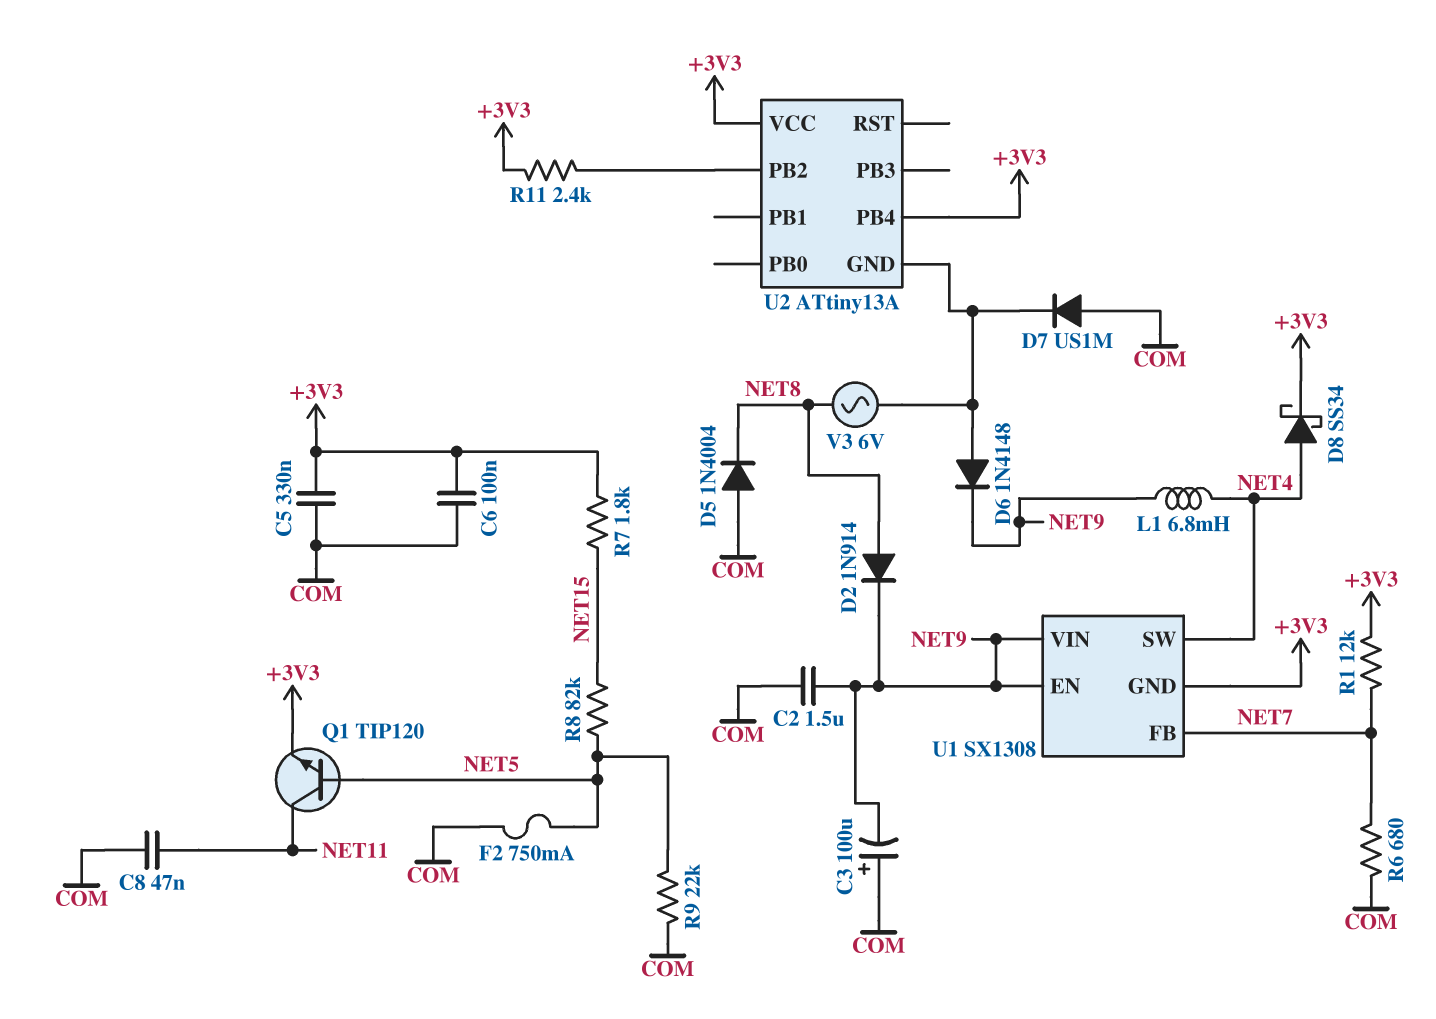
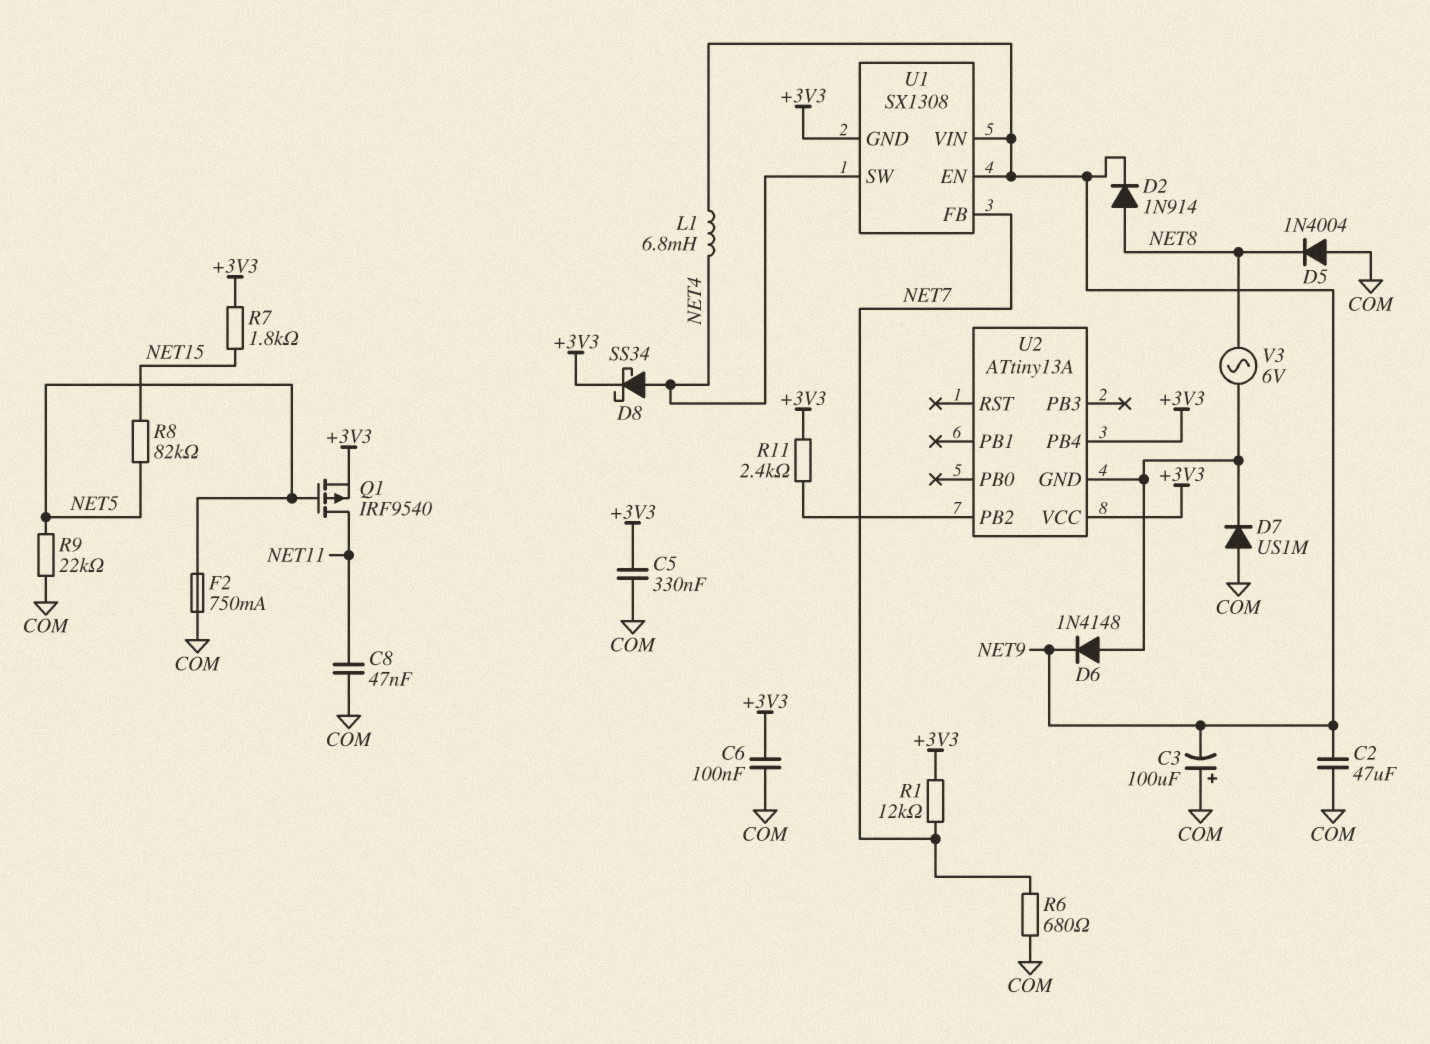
C2: 1.5uF (COM, NET9) -> 47uF (COM, NET9)
Q1: NPN TIP120 (B NET5, C NET11, E +3V3) -> PMOS IRF9540 (G NET5, D NET11, S +3V3)

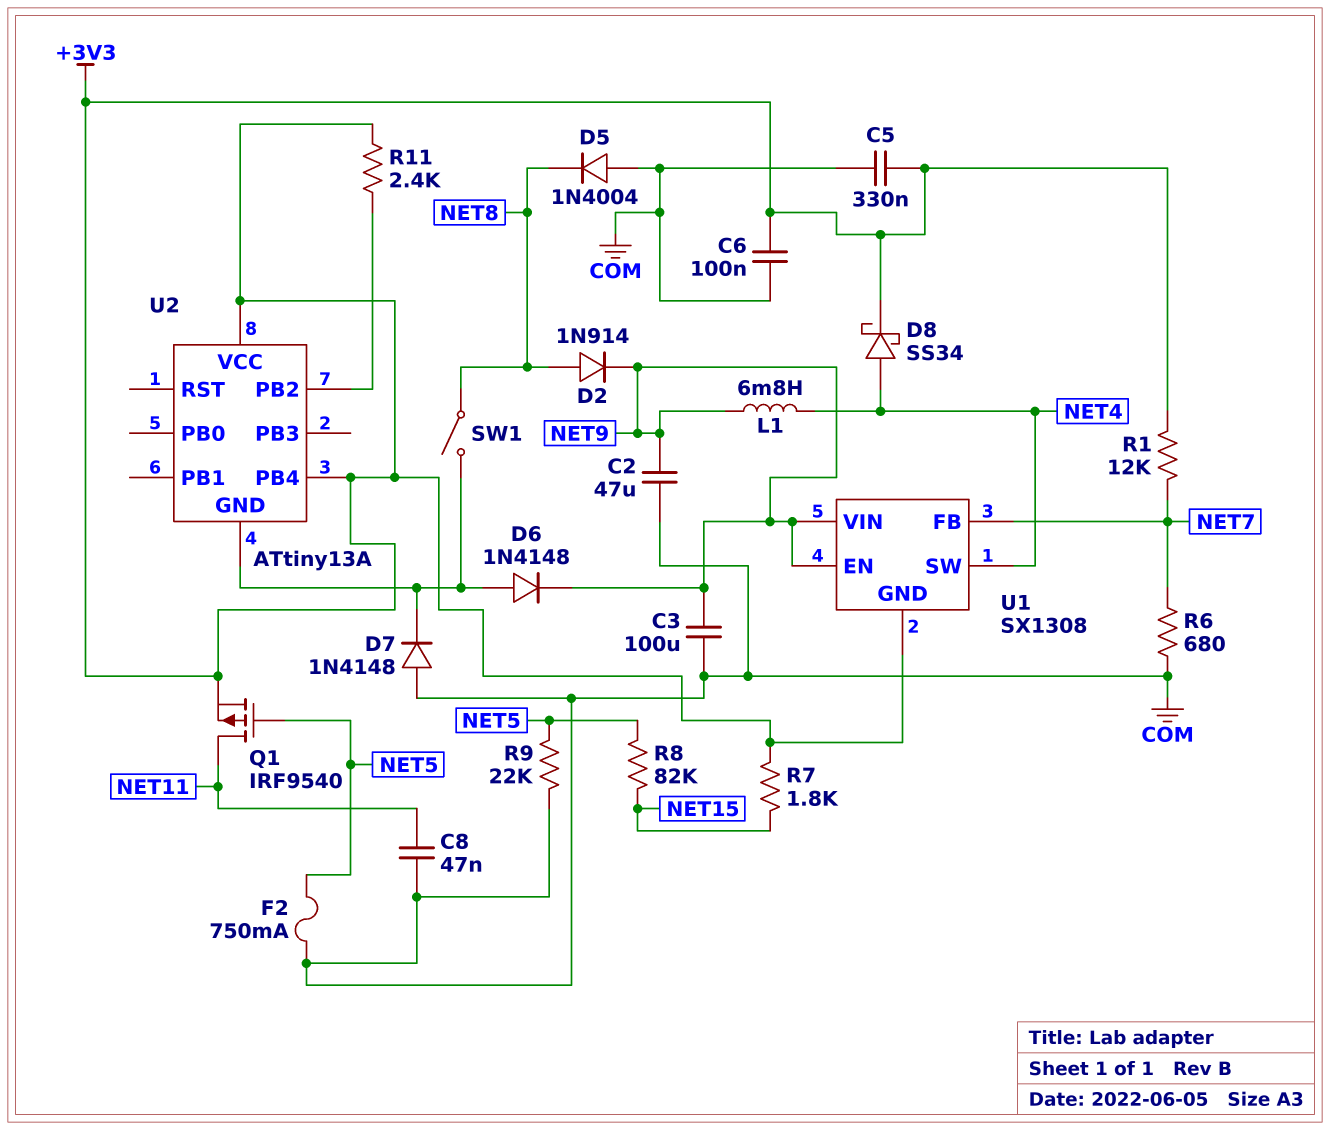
C3: 100uF (plus COM, minus NET9) -> 100uF (COM, NET9)
D7: diode US1M (A COM, K U2/GND) -> diode 1N4148 (A COM, K U2/GND)
SW1: none -> switch (NET8, U2/GND)
V3: AC 6V (NET8, U2/GND) -> none

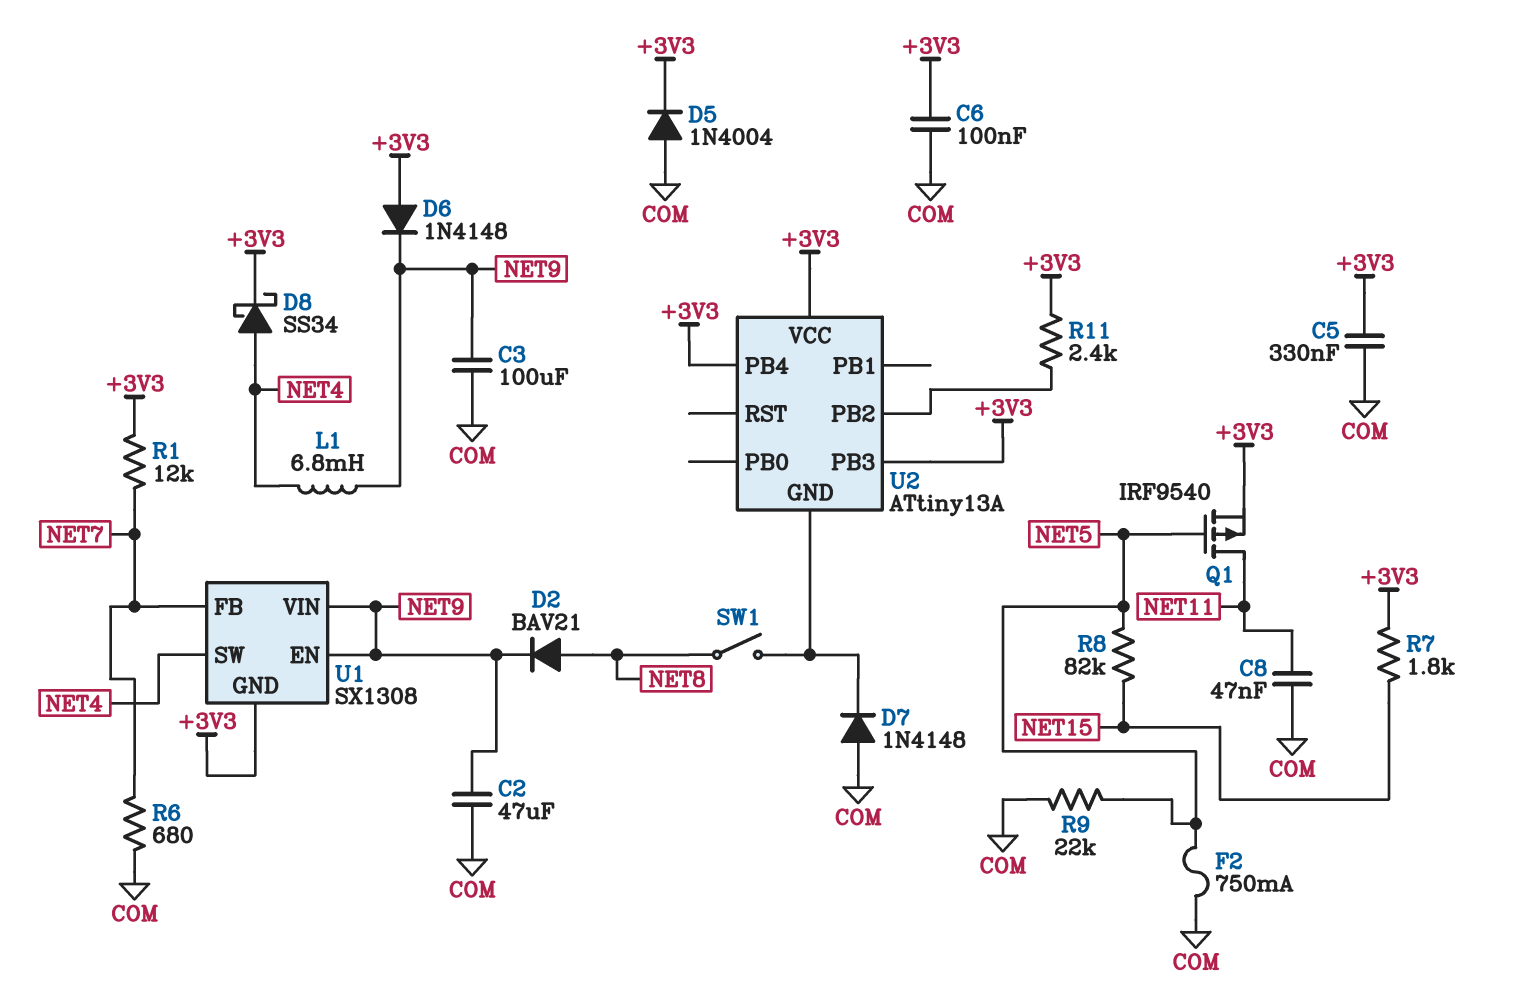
D2: diode 1N914 (A NET8, K NET9) -> diode BAV21 (A NET8, K NET9)
D5: diode 1N4004 (A COM, K NET8) -> diode 1N4004 (A COM, K +3V3)
D6: diode 1N4148 (A U2/GND, K NET9) -> diode 1N4148 (A +3V3, K NET9)
U2 pin PB3: none -> +3V3

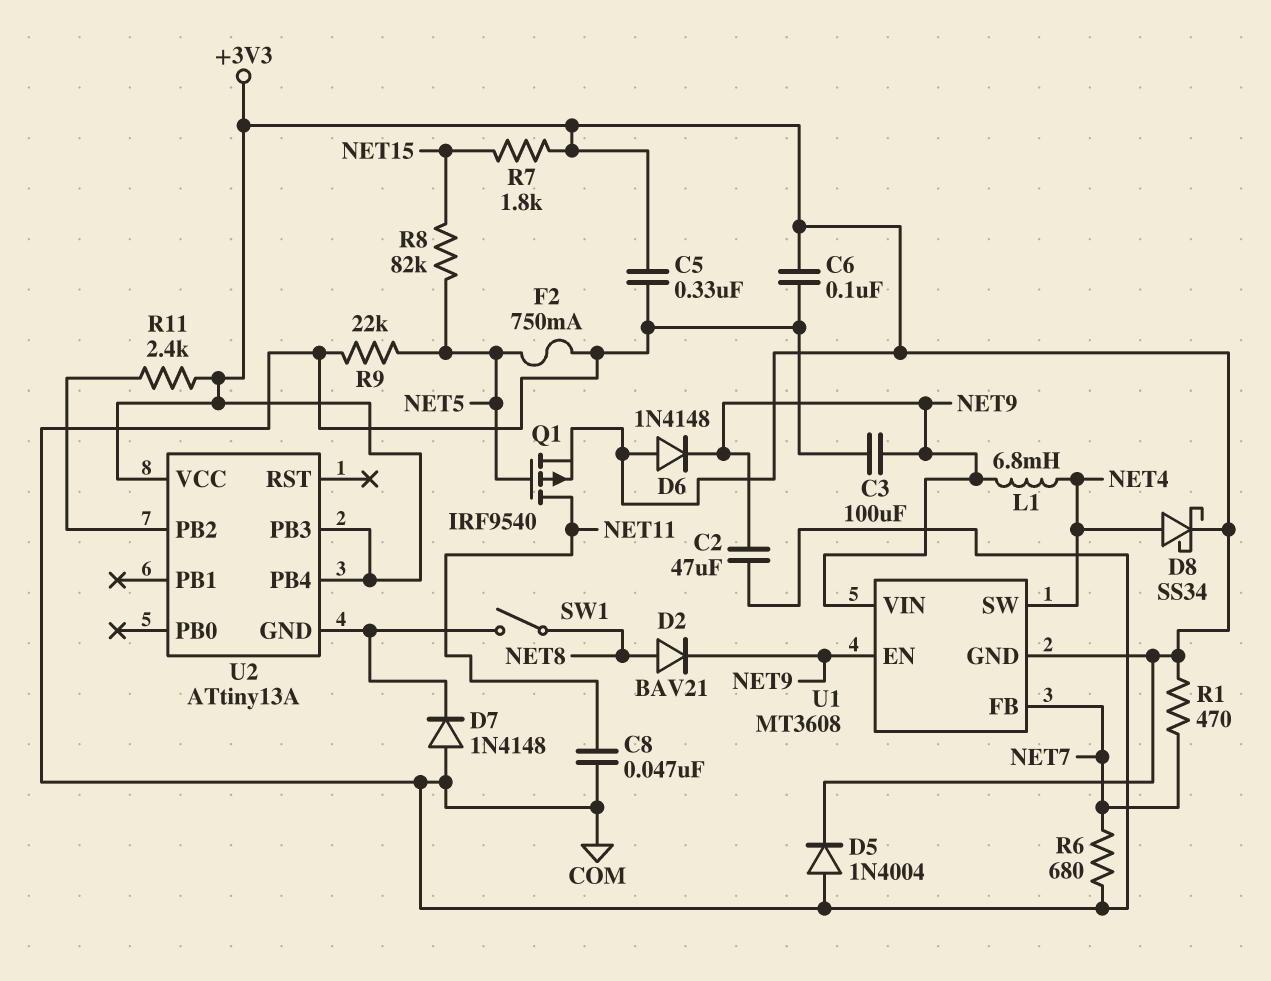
R1: 12k (+3V3, NET7) -> 470 (+3V3, NET7)
U1: SX1308 -> MT3608

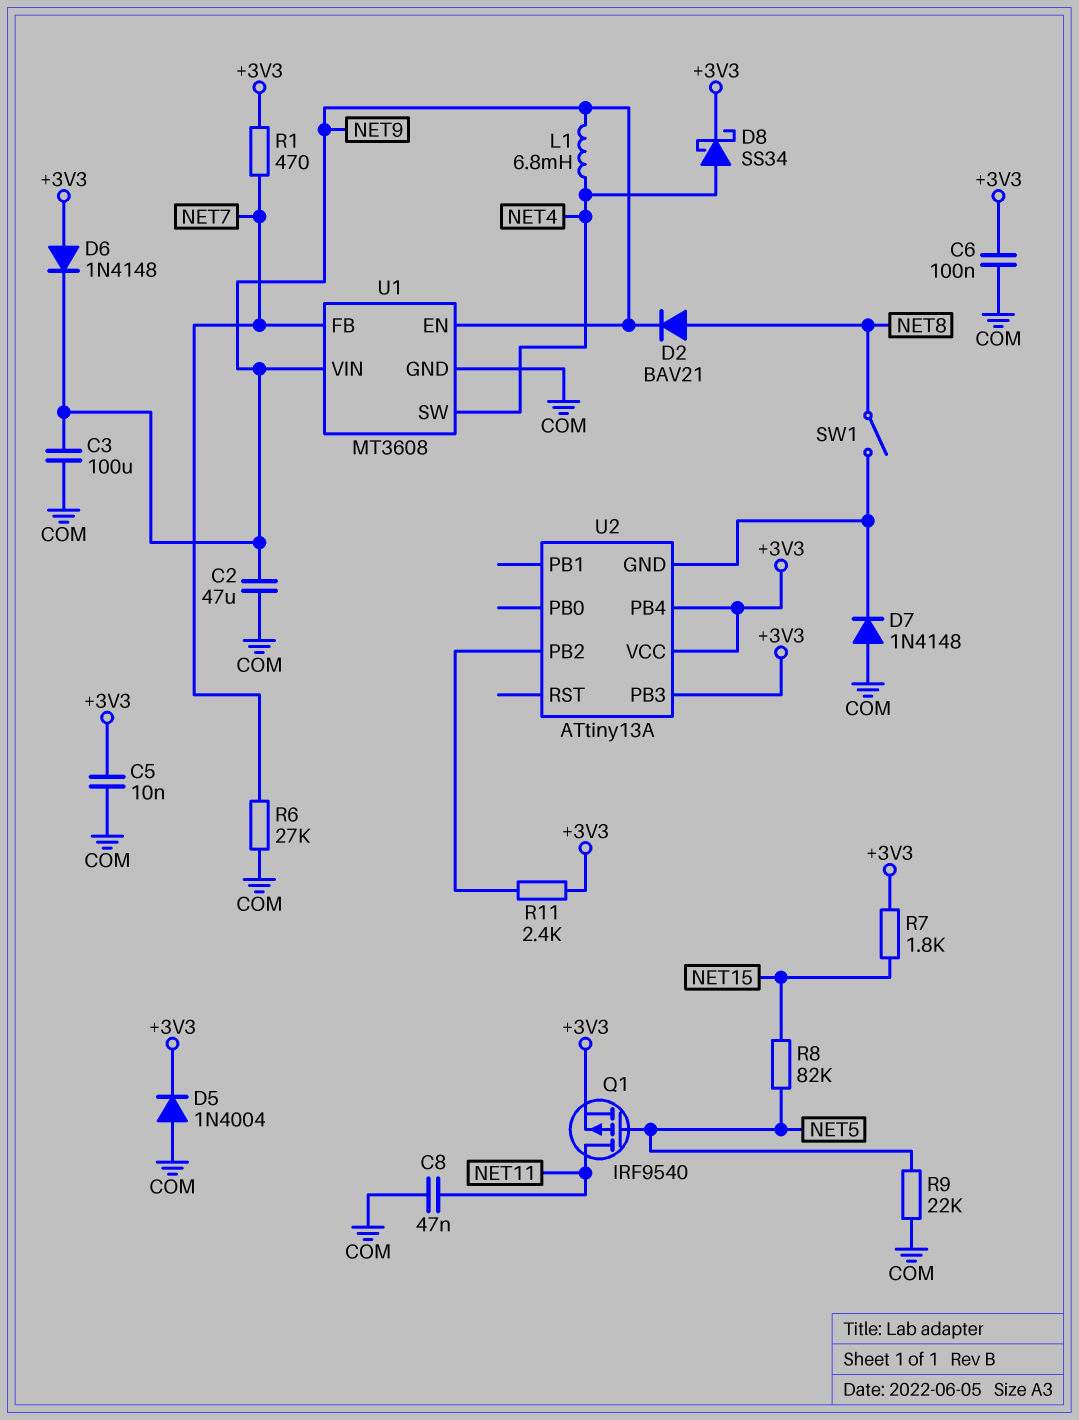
C5: 330nF (+3V3, COM) -> 10nF (+3V3, COM)
F2: 750mA (COM, NET5) -> none
R6: 680 (COM, NET7) -> 27k (COM, NET7)
U1 pin GND: +3V3 -> COM

